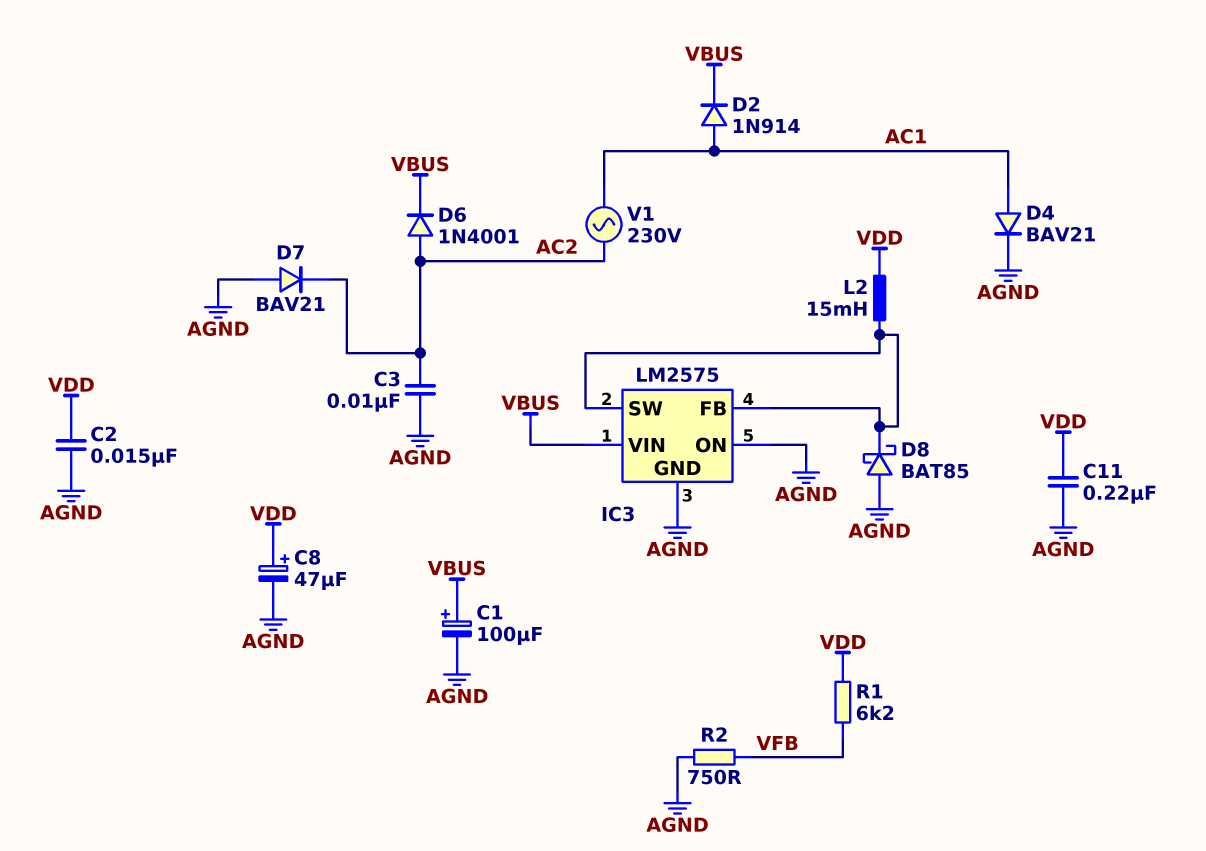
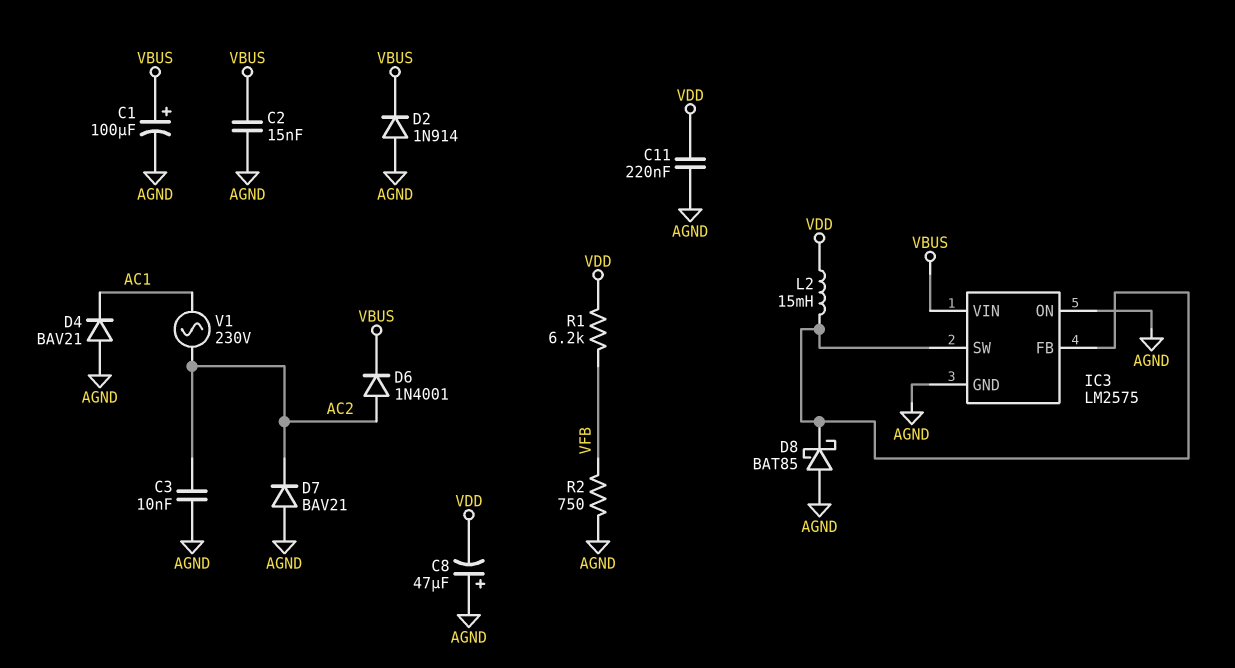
C2: 15nF (AGND, VDD) -> 15nF (AGND, VBUS)
C8: 47uF (plus VDD, minus AGND) -> 47uF (plus AGND, minus VDD)
D2: diode 1N914 (A AC1, K VBUS) -> diode 1N914 (A AGND, K VBUS)
D4: diode BAV21 (A AC1, K AGND) -> diode BAV21 (A AGND, K AC1)

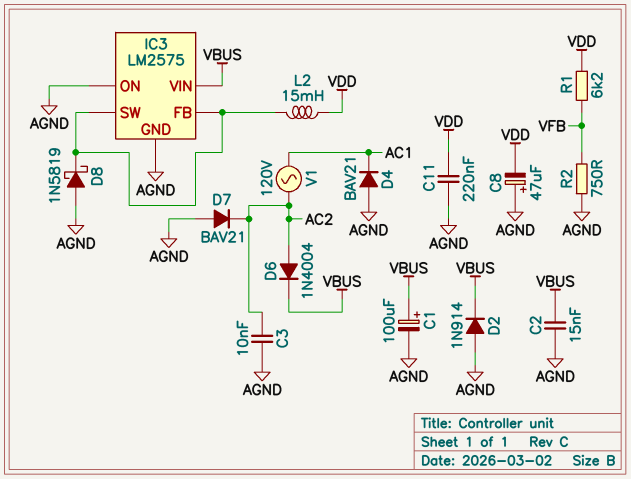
D6: diode 1N4001 (A AC2, K VBUS) -> diode 1N4004 (A AC2, K VBUS)
D8: schottky BAT85 (A AGND, K IC3/FB) -> schottky 1N5819 (A AGND, K IC3/FB)
V1: AC 230V (AC1, AC2) -> AC 120V (AC1, AC2)

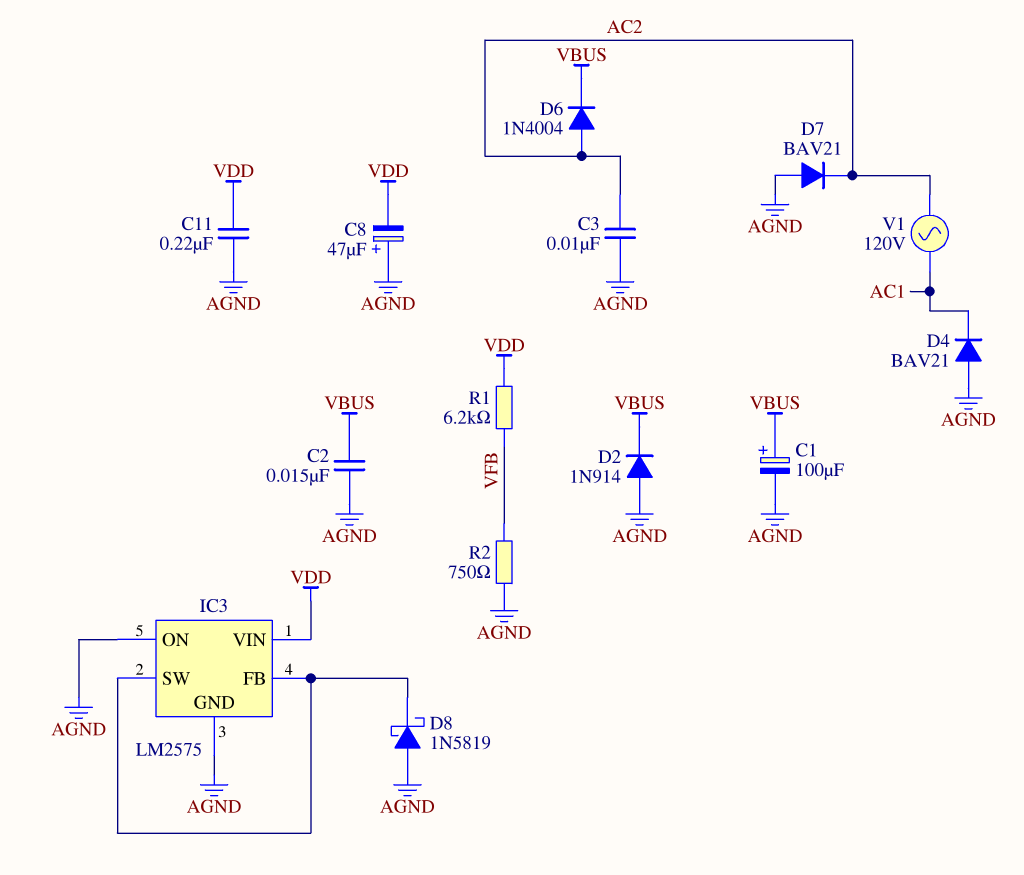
IC3 pin VIN: VBUS -> VDD
L2: 15mH (IC3/FB, VDD) -> none

